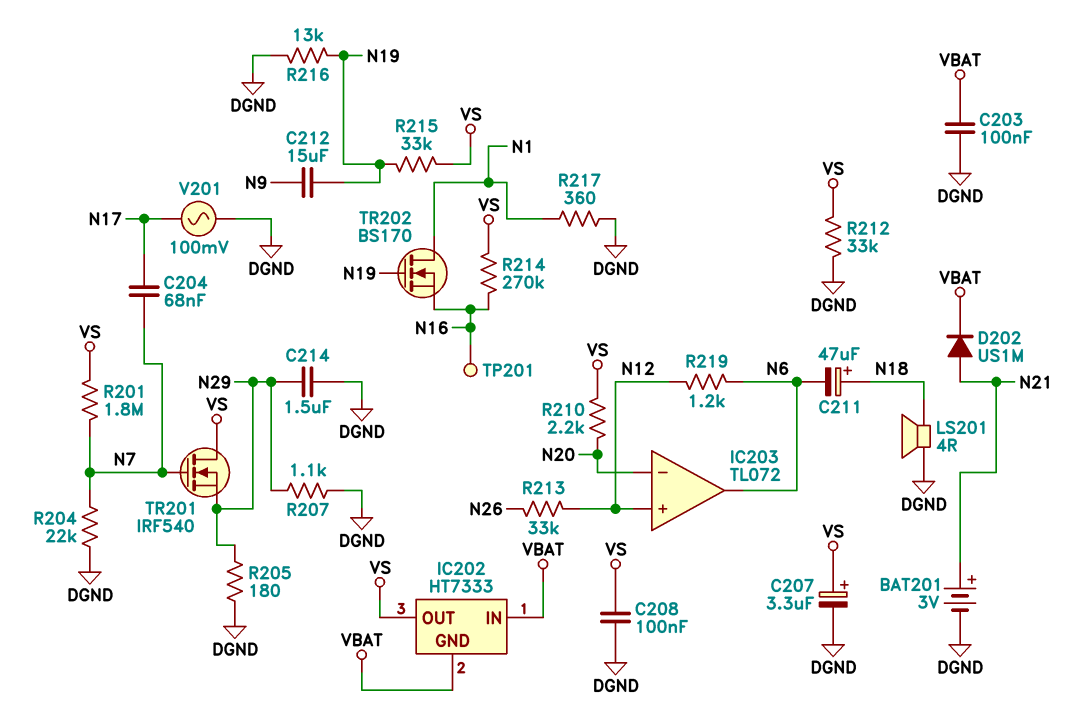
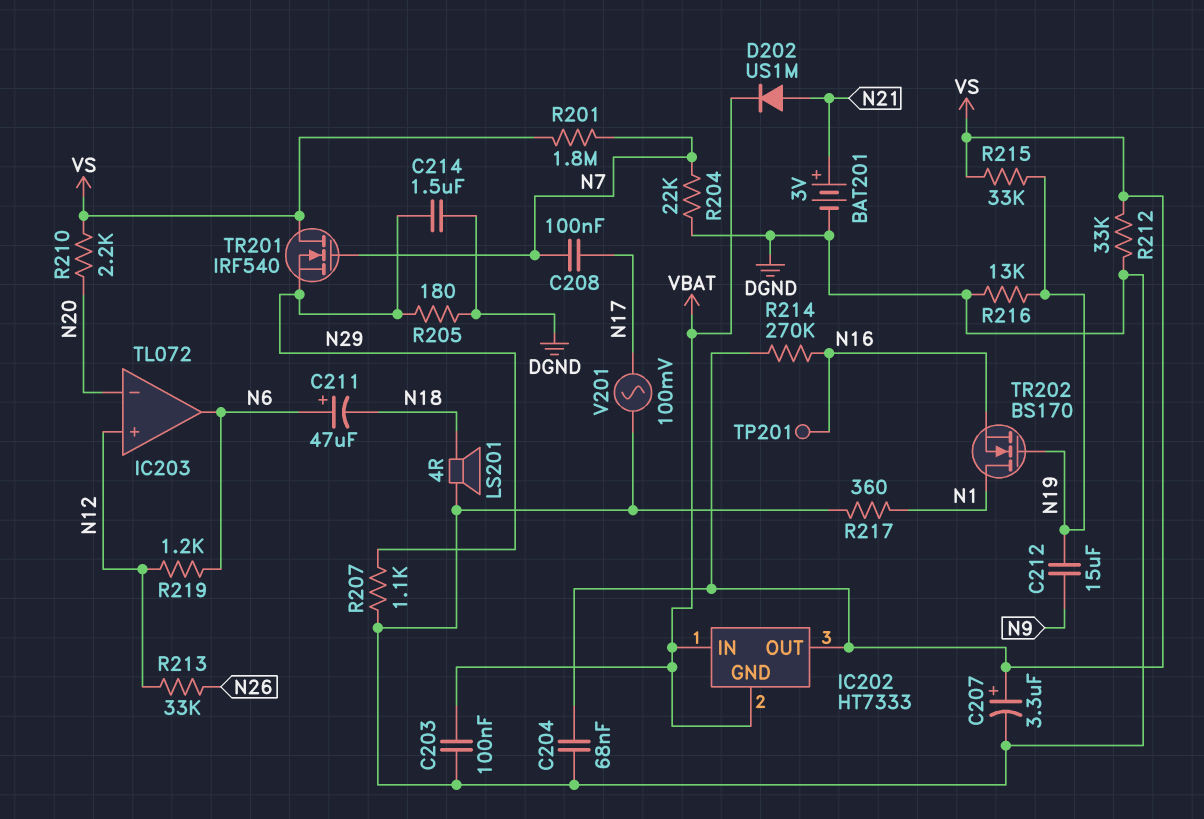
C204: 68nF (N7, N17) -> 68nF (DGND, VS)
C208: 100nF (DGND, VS) -> 100nF (N7, N17)
C211: 47uF (plus N18, minus N6) -> 47uF (plus N6, minus N18)

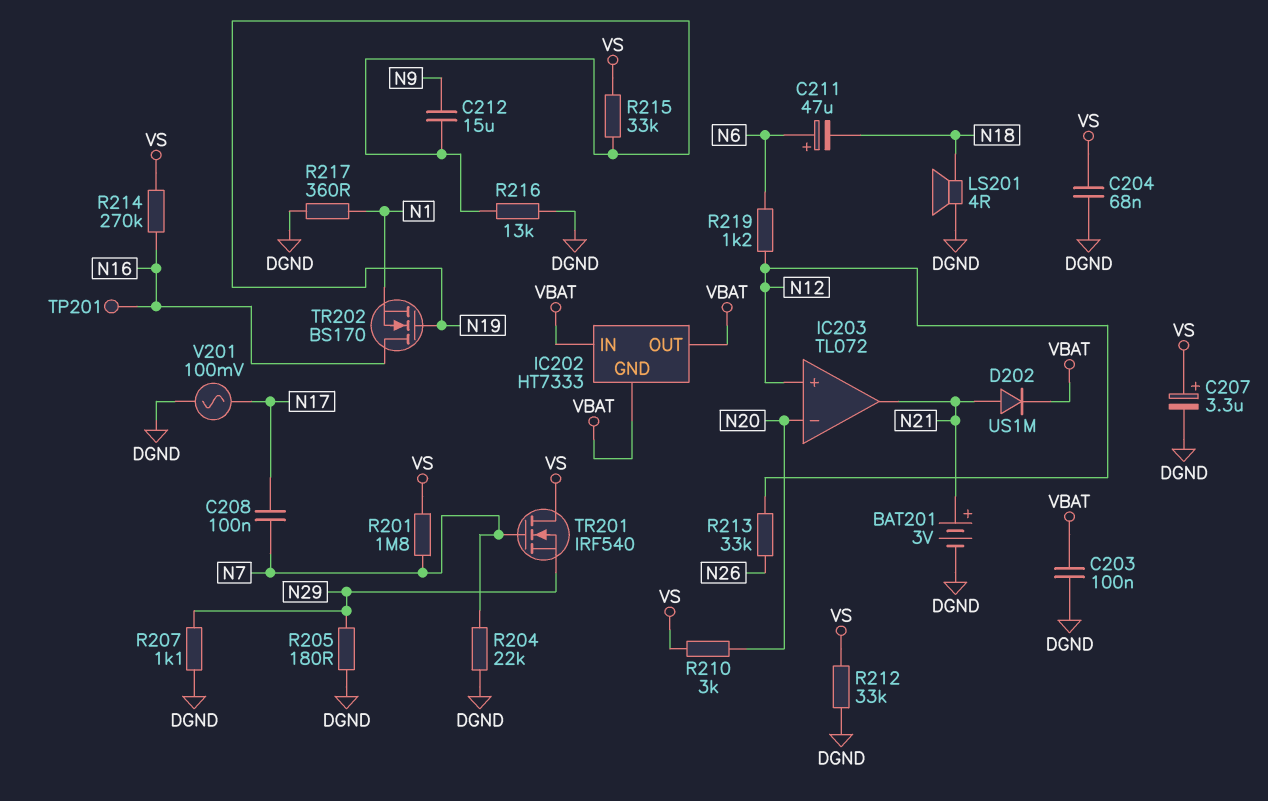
C214: 1.5uF (DGND, N29) -> none
IC202 pin OUT: VS -> VBAT
IC203 pin out: N6 -> N21
R210: 2.2k (N20, VS) -> 3k (N20, VS)
TR202: NMOS BS170 (G N19, D N1, S N16) -> NMOS BS170 (G N19, D N16, S N1)

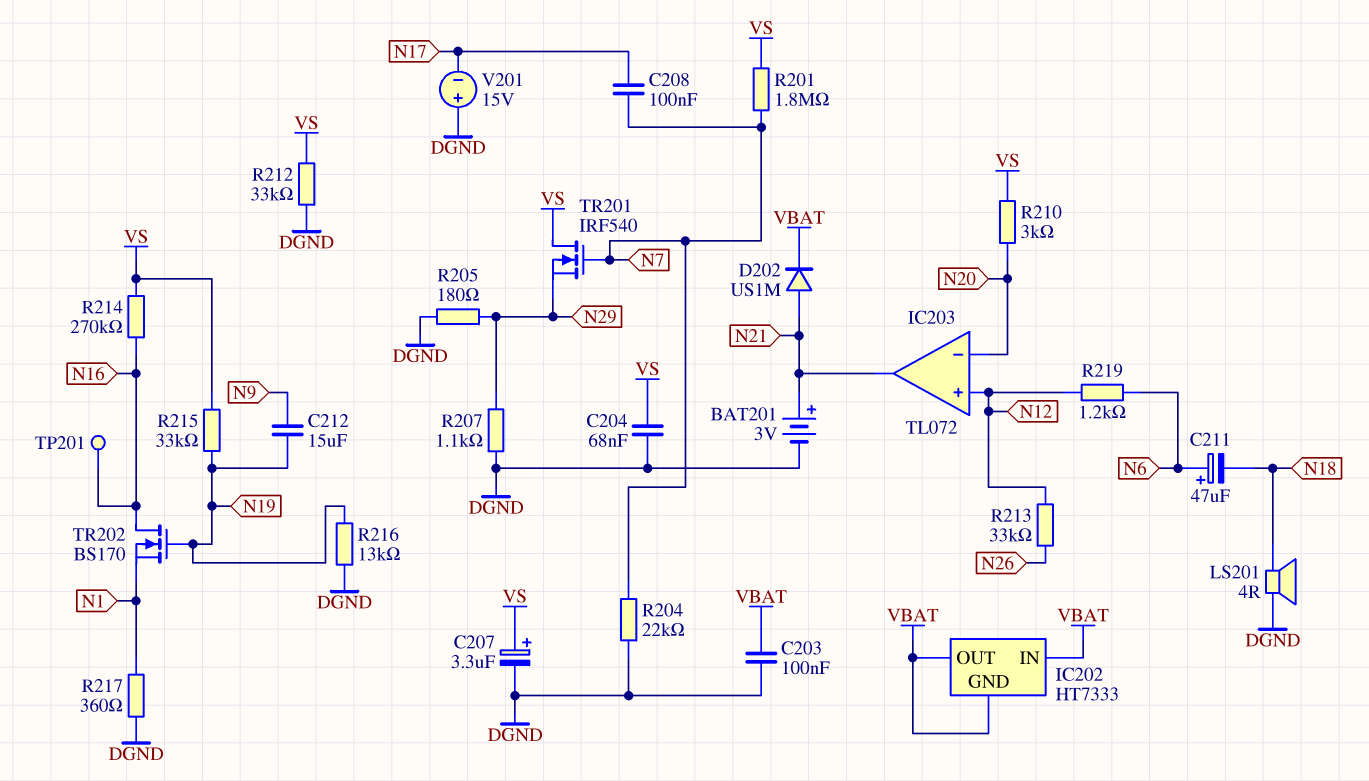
V201: AC 100mV (DGND, N17) -> 15V (plus DGND, minus N17)

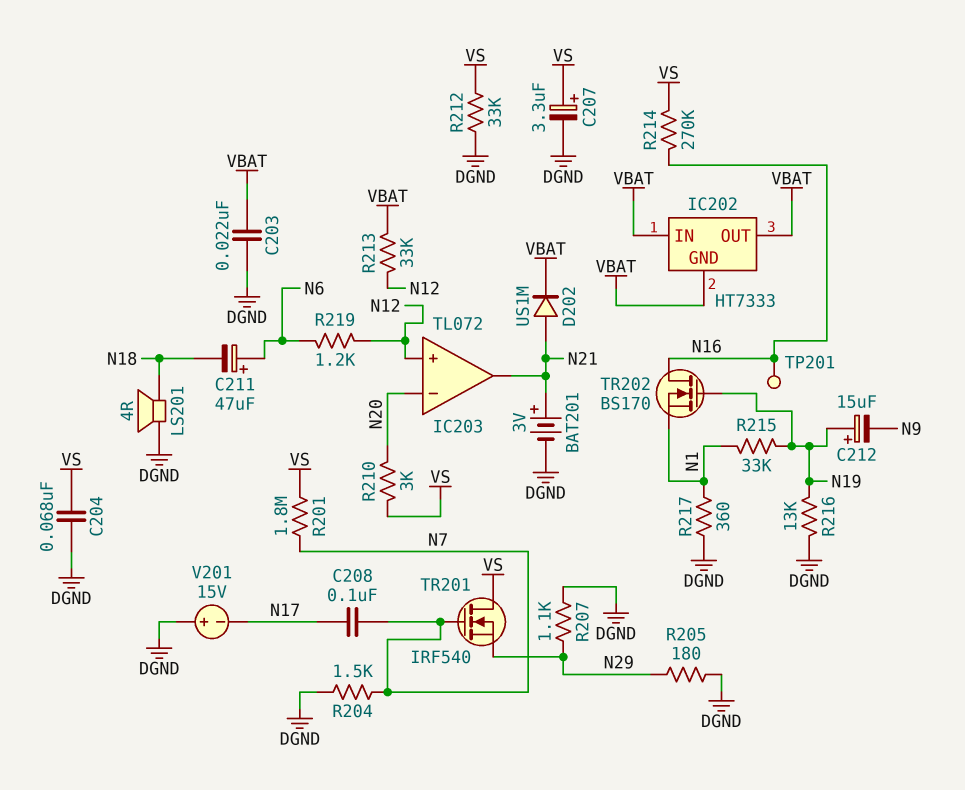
C203: 100nF (DGND, VBAT) -> 22nF (DGND, VBAT)
C212: 15uF (N9, N19) -> 15uF (plus N19, minus N9)
R204: 22k (DGND, N7) -> 1.5k (DGND, N7)
R213: 33k (N12, N26) -> 33k (N12, VBAT)
R215: 33k (N19, VS) -> 33k (N1, N19)

